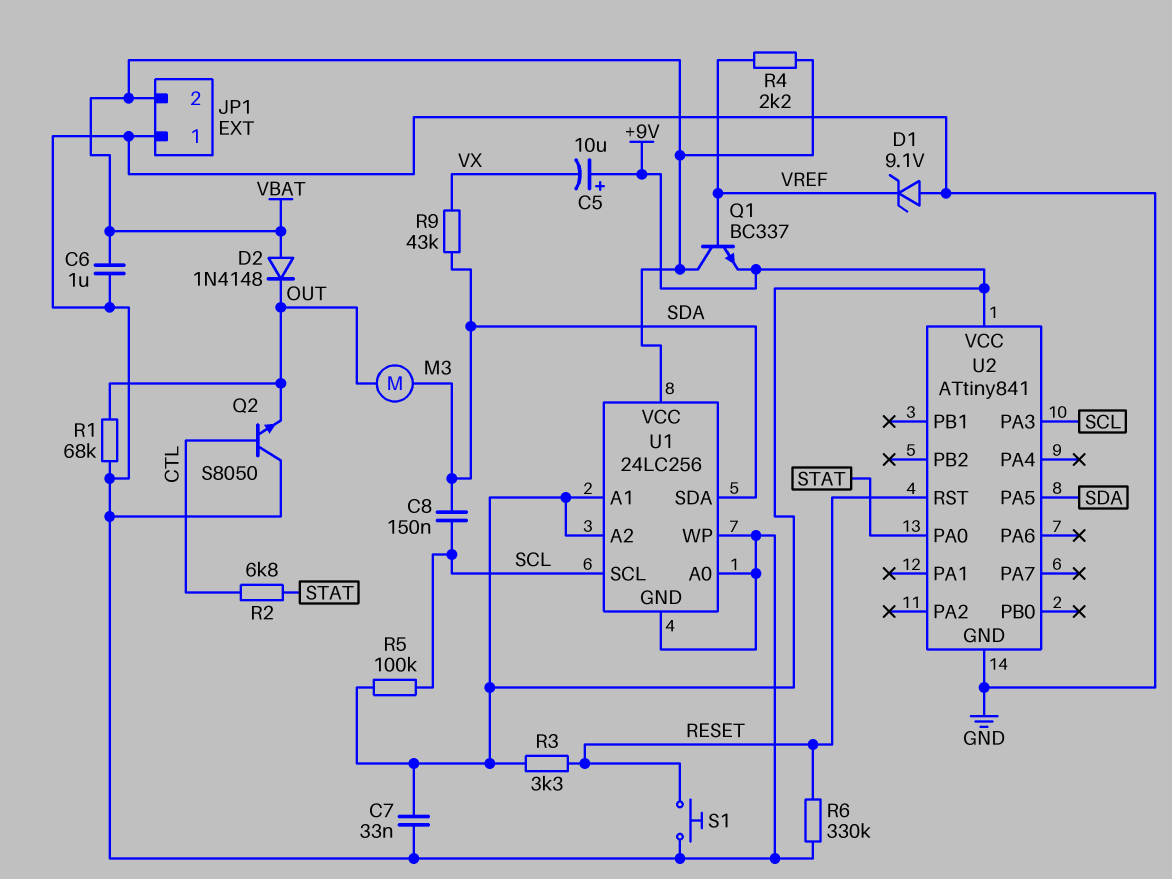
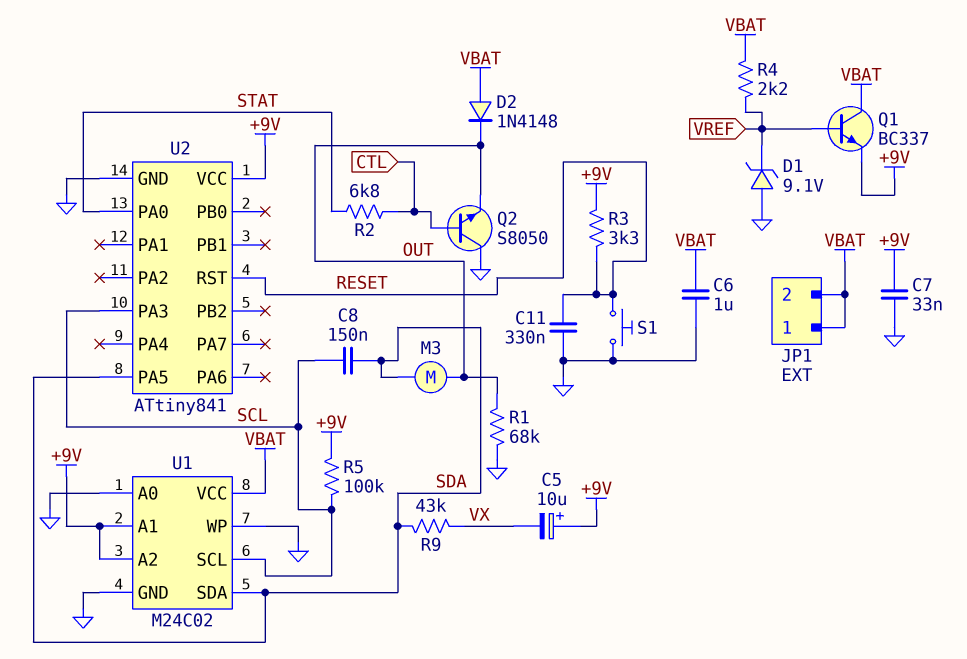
C11: none -> 330nF (GND, RESET)
JP1 pin 1: GND -> VBAT
R6: 330k (GND, RESET) -> none
U1: 24LC256 -> M24C02

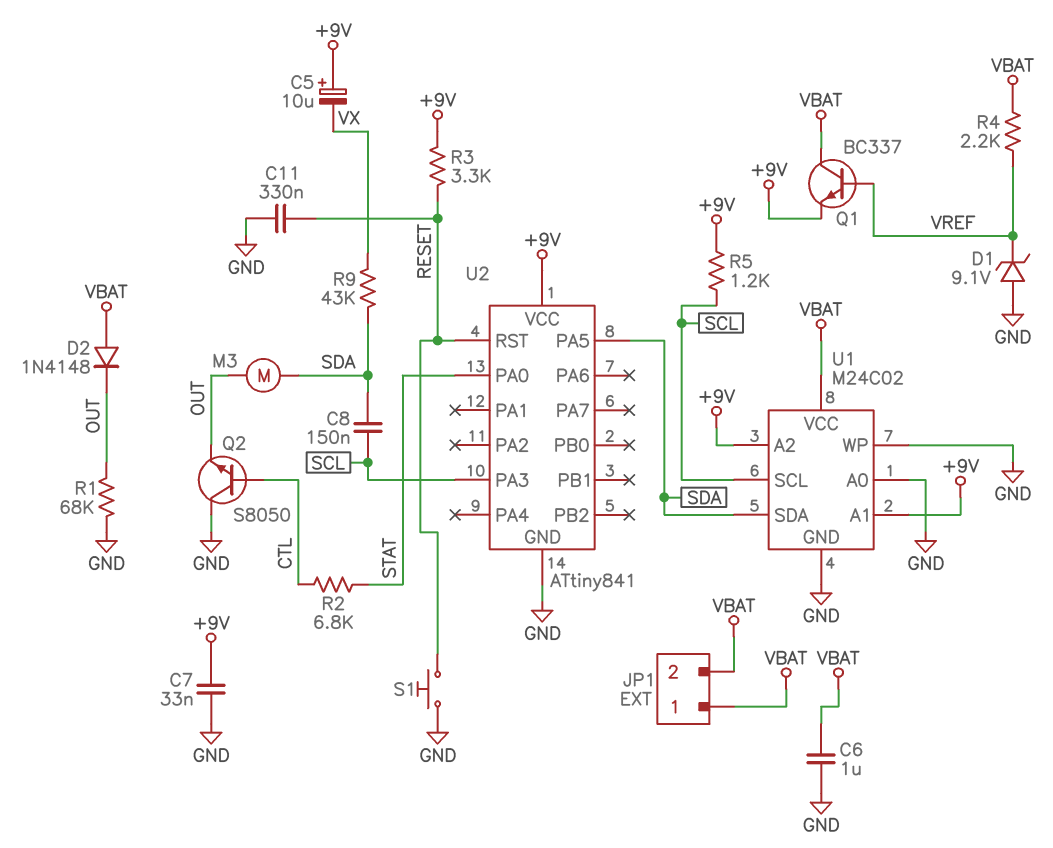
R5: 100k (+9V, SCL) -> 1.2k (+9V, SCL)

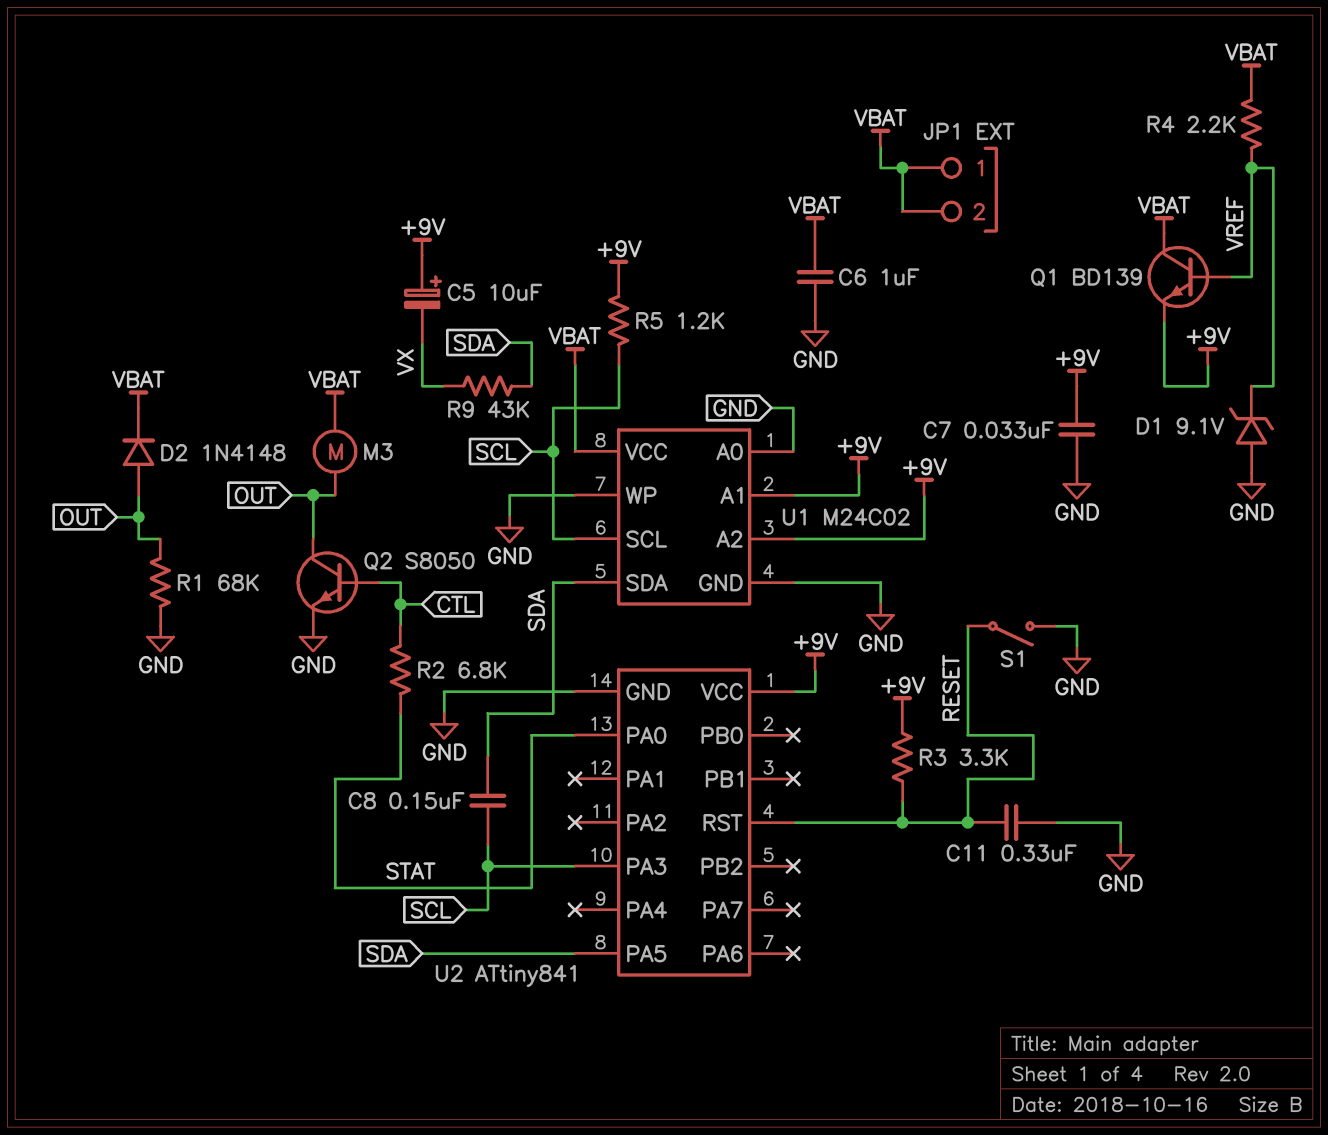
D2: diode 1N4148 (A VBAT, K OUT) -> diode 1N4148 (A OUT, K VBAT)
M3: motor (OUT, SDA) -> motor (OUT, VBAT)
Q1: NPN BC337 (B VREF, C VBAT, E +9V) -> NPN BD139 (B VREF, C VBAT, E +9V)
Q2: NPN S8050 (B CTL, C GND, E OUT) -> NPN S8050 (B CTL, C OUT, E GND)
S1: button (GND, RESET) -> switch (GND, RESET)

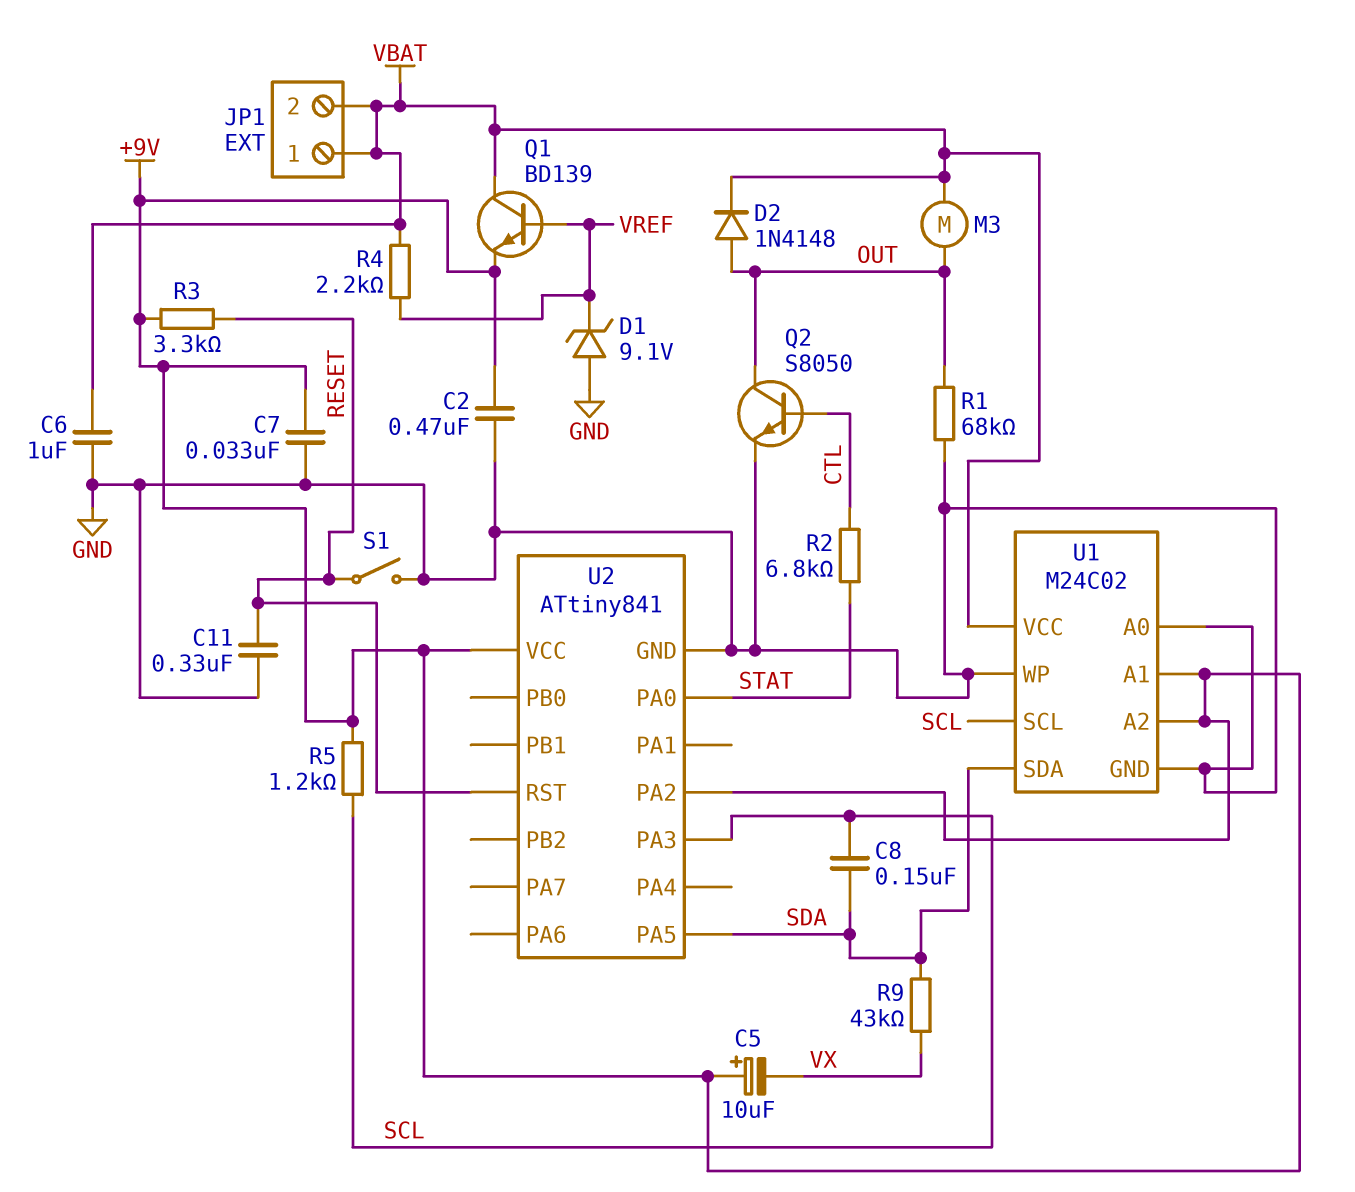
C2: none -> 470nF (+9V, GND)
U2 pin PA2: none -> +9V

